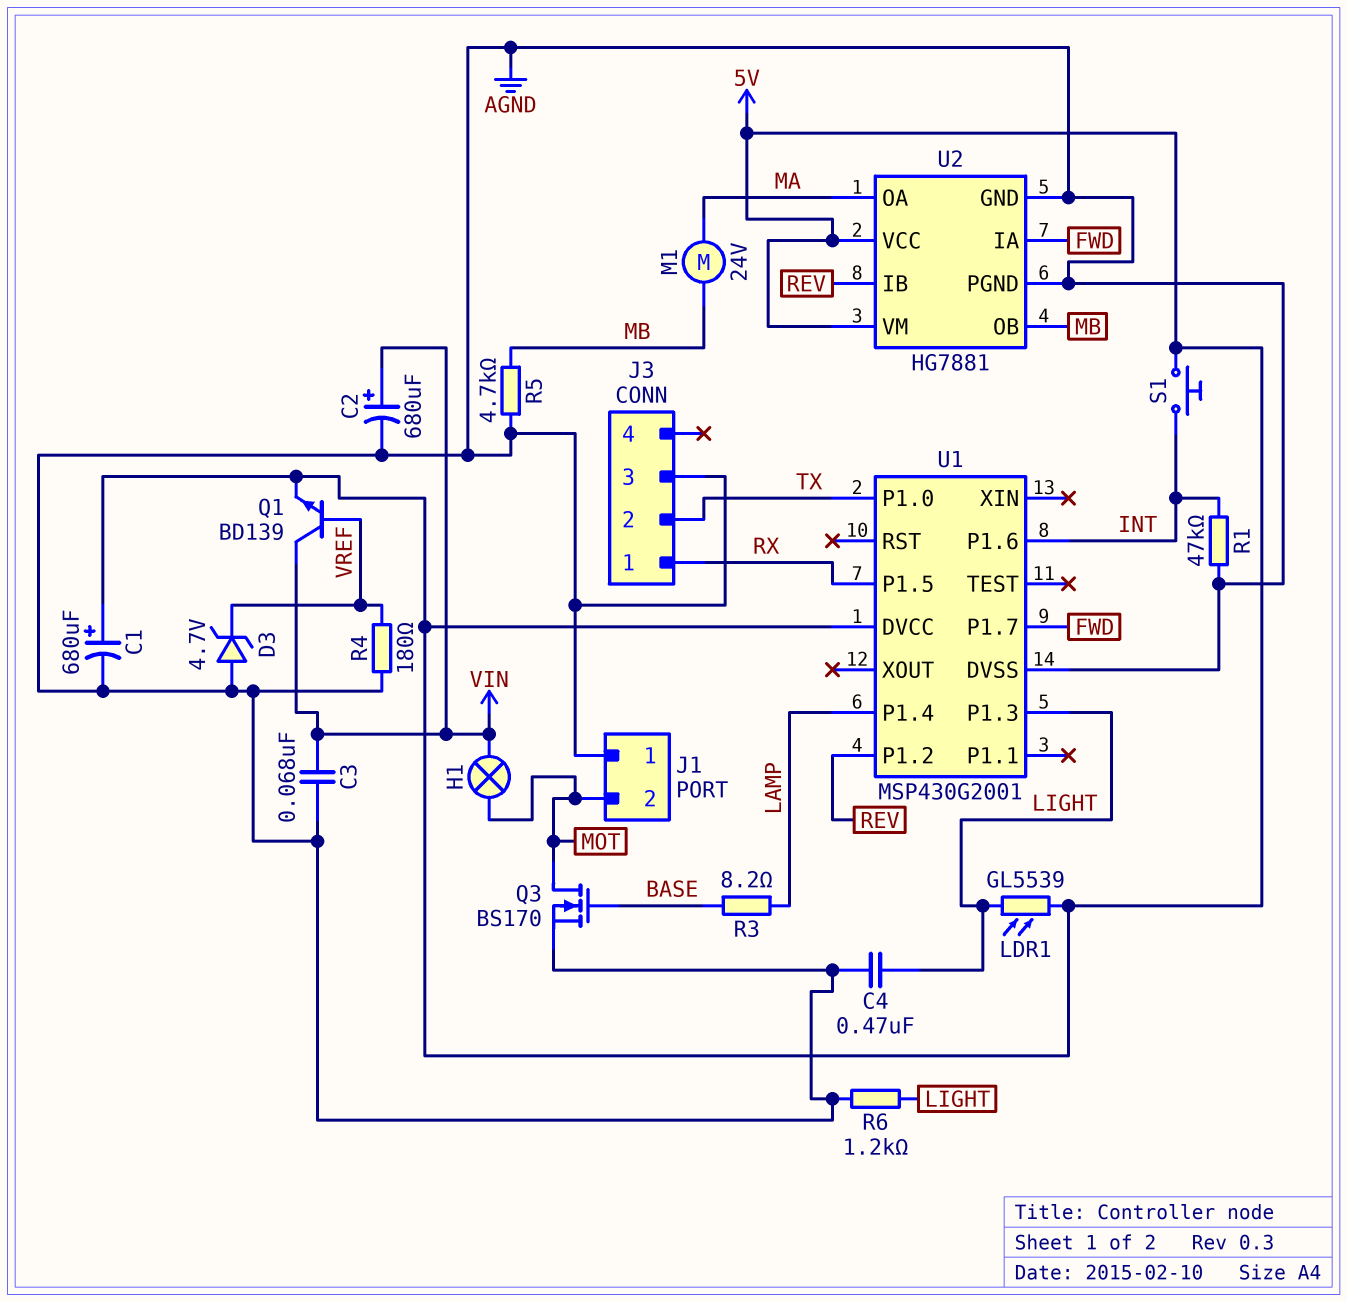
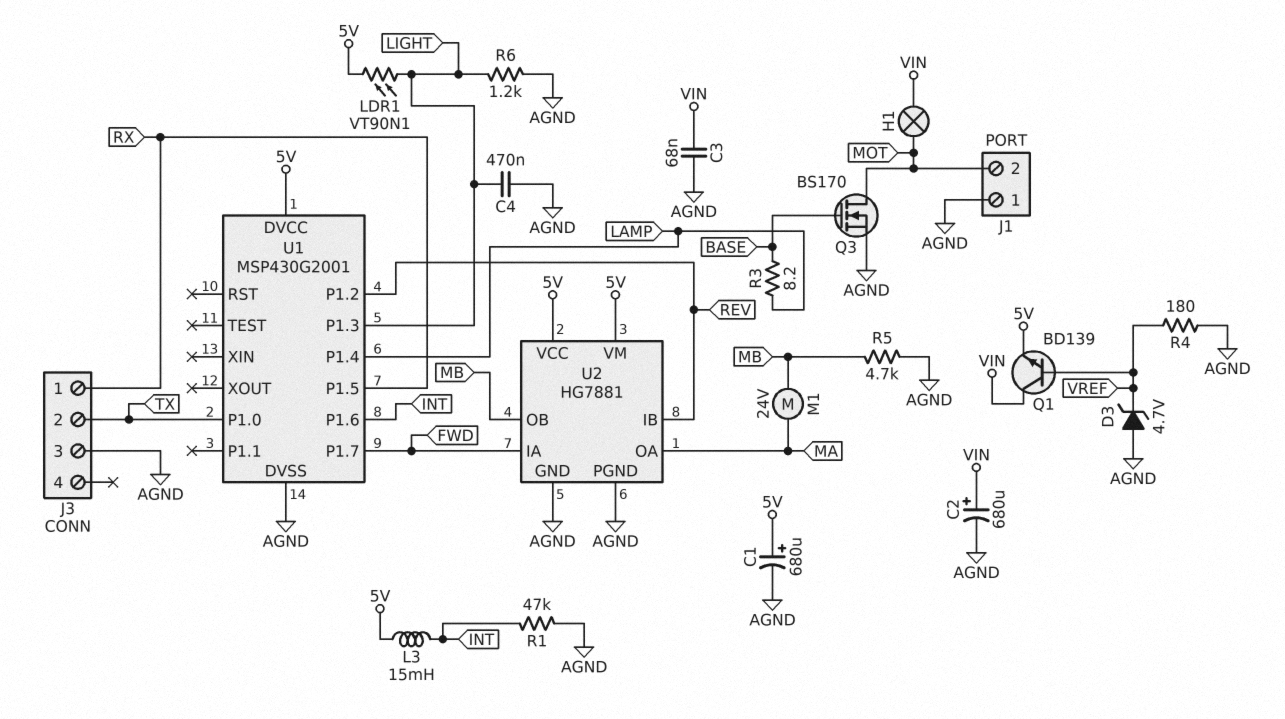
L3: none -> 15mH (5V, INT)
LDR1: GL5539 (5V, LIGHT) -> VT90N1 (5V, LIGHT)
S1: button (5V, INT) -> none

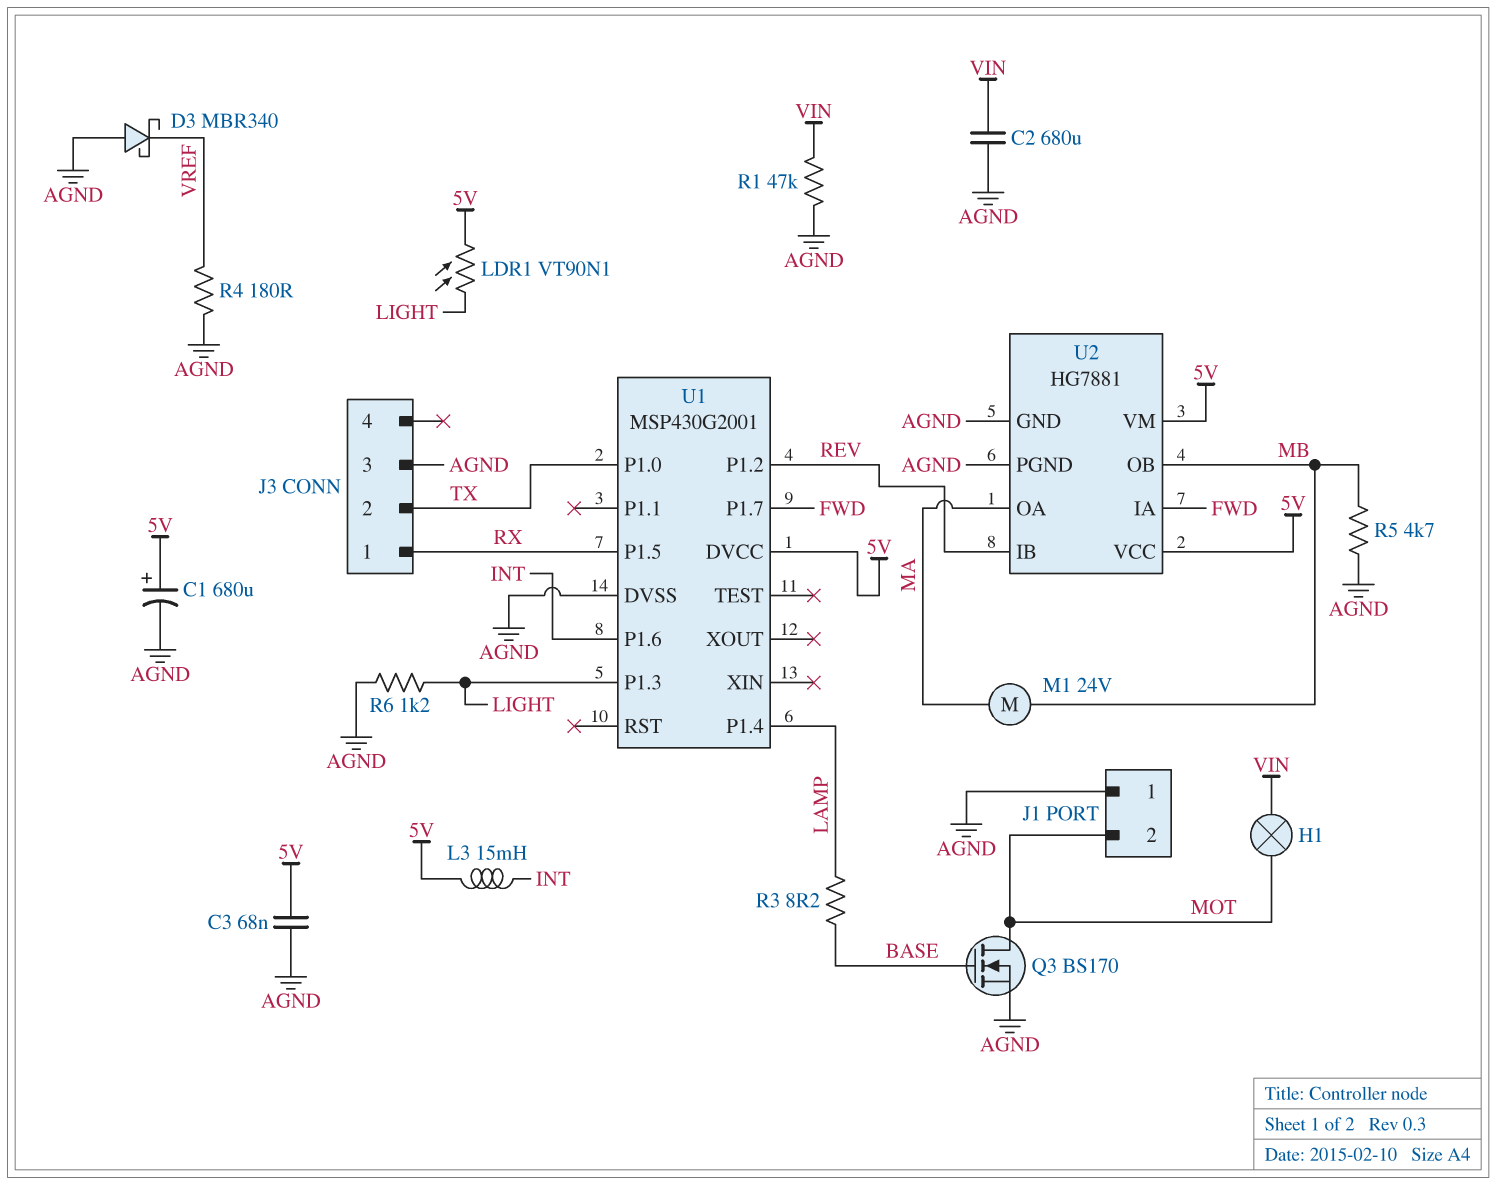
C2: 680uF (plus VIN, minus AGND) -> 680uF (AGND, VIN)
C3: 68nF (AGND, VIN) -> 68nF (5V, AGND)
C4: 470nF (AGND, LIGHT) -> none
D3: zener 4.7V (A AGND, K VREF) -> schottky MBR340 (A AGND, K VREF)
Q1: NPN BD139 (B VREF, C VIN, E 5V) -> none
R1: 47k (AGND, INT) -> 47k (AGND, VIN)

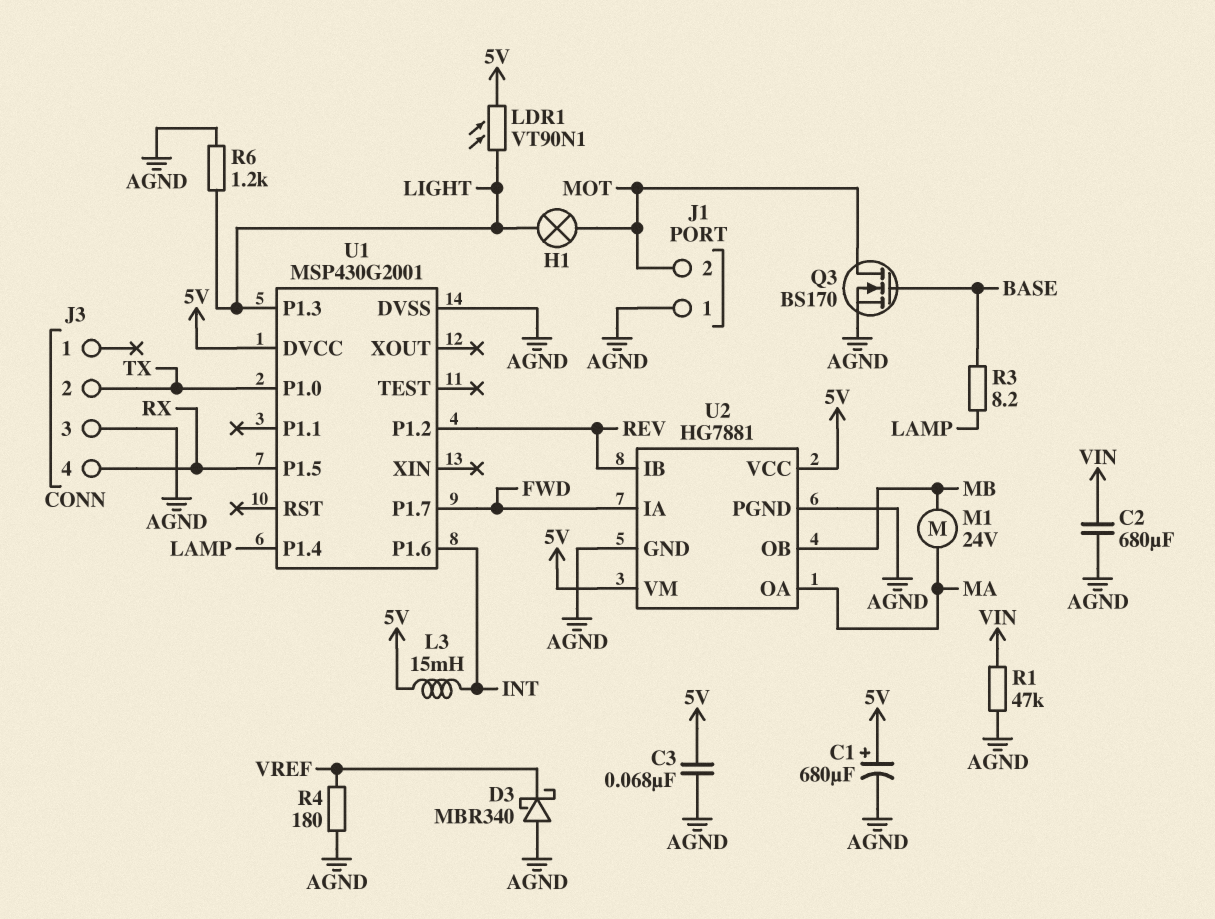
H1: lamp (MOT, VIN) -> lamp (LIGHT, MOT)
J3 pin 1: RX -> none
J3 pin 4: none -> RX
R5: 4.7k (AGND, MB) -> none

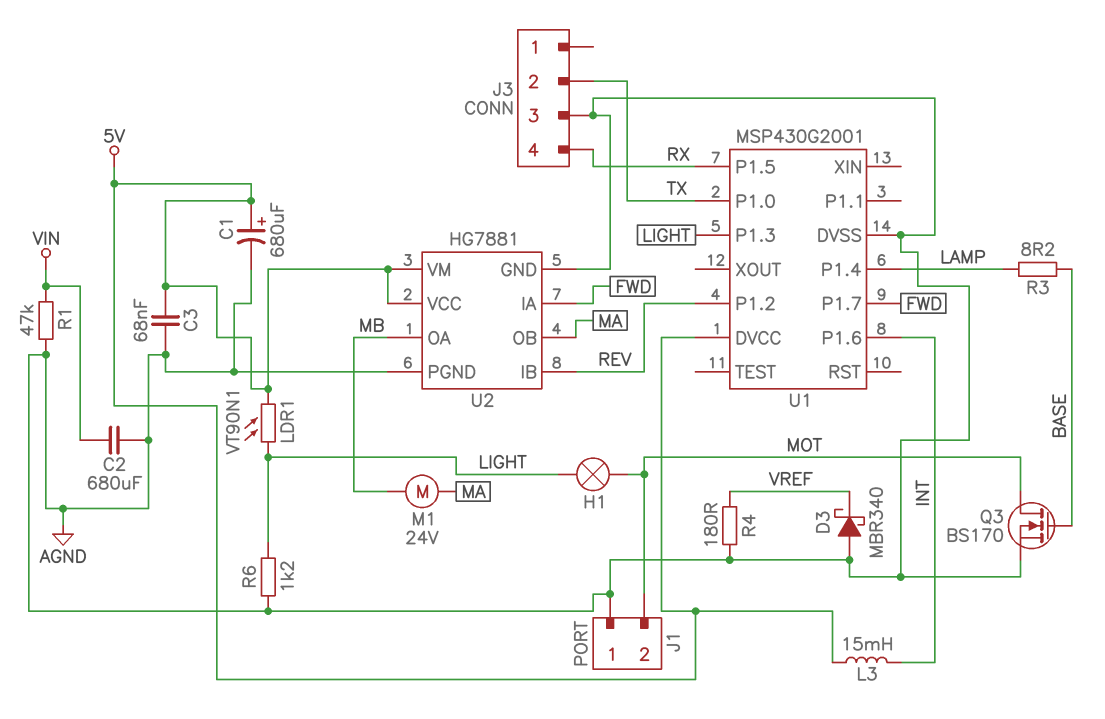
U2 pin OA: MA -> MB
U2 pin OB: MB -> MA

